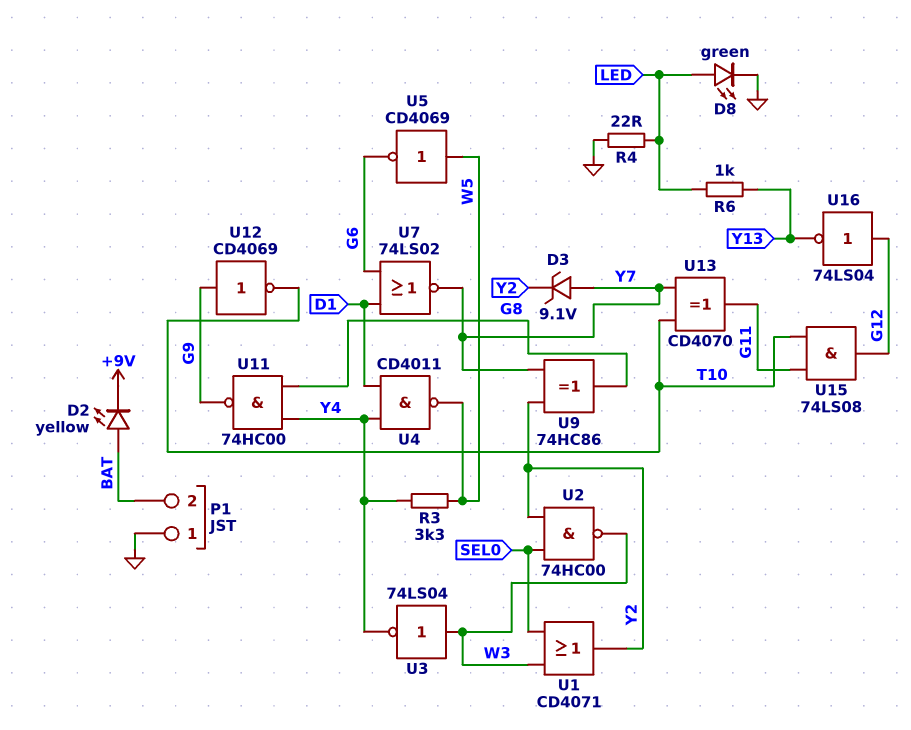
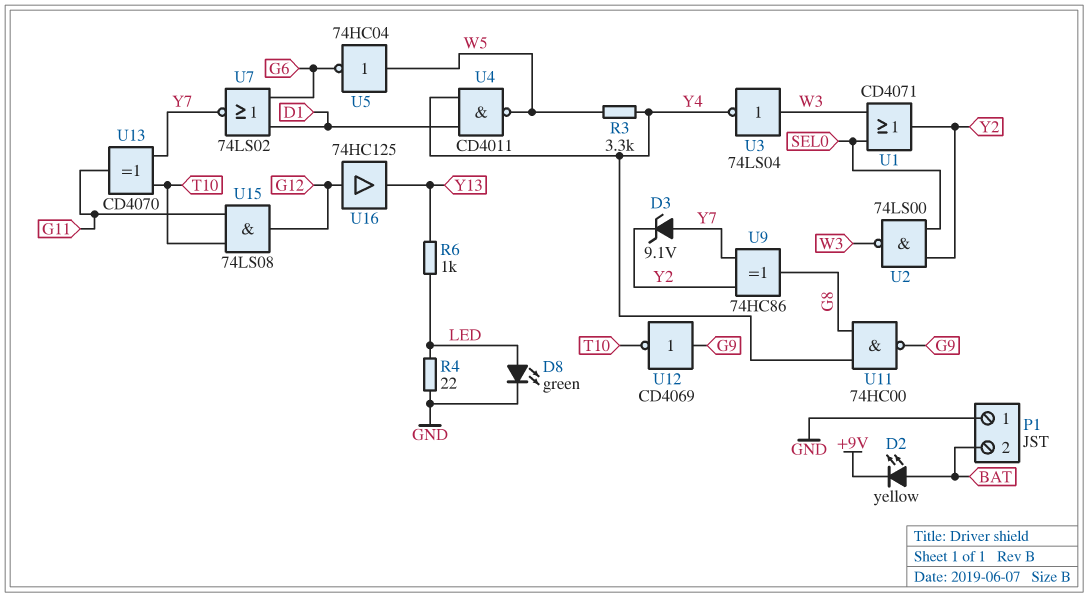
U2: NAND 74HC00 (in SEL0, in Y2, out W3) -> NAND 74LS00 (in SEL0, in Y2, out W3)
U5: NOT CD4069 (in W5, out G6) -> NOT 74HC04 (in W5, out G6)
U16: NOT 74LS04 (in G12, out Y13) -> buffer 74HC125 (in G12, out Y13)

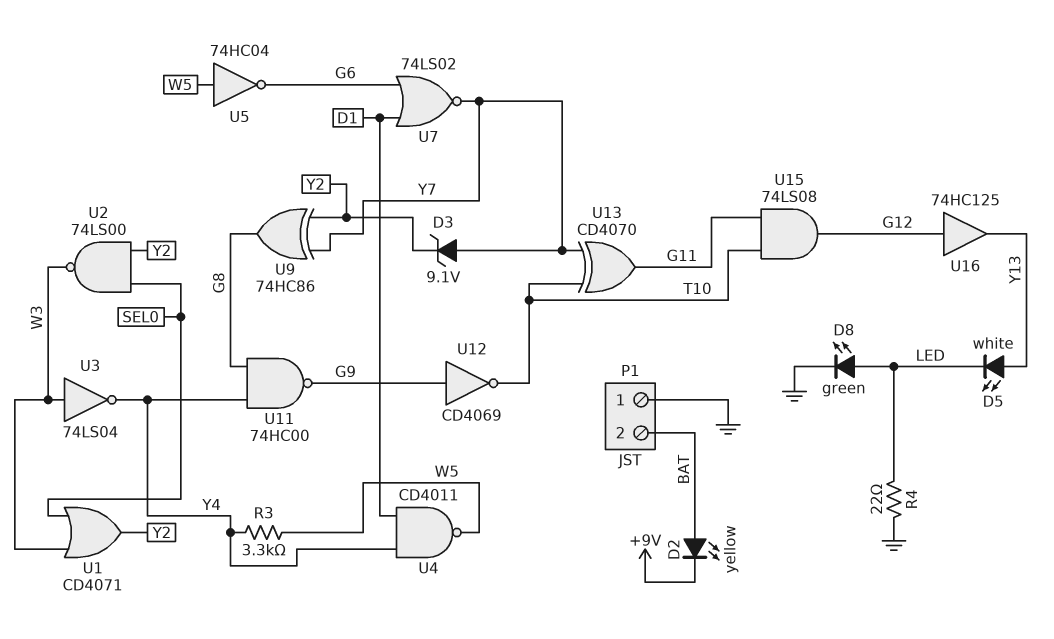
D5: none -> LED white (A Y13, K LED)
R6: 1k (LED, Y13) -> none

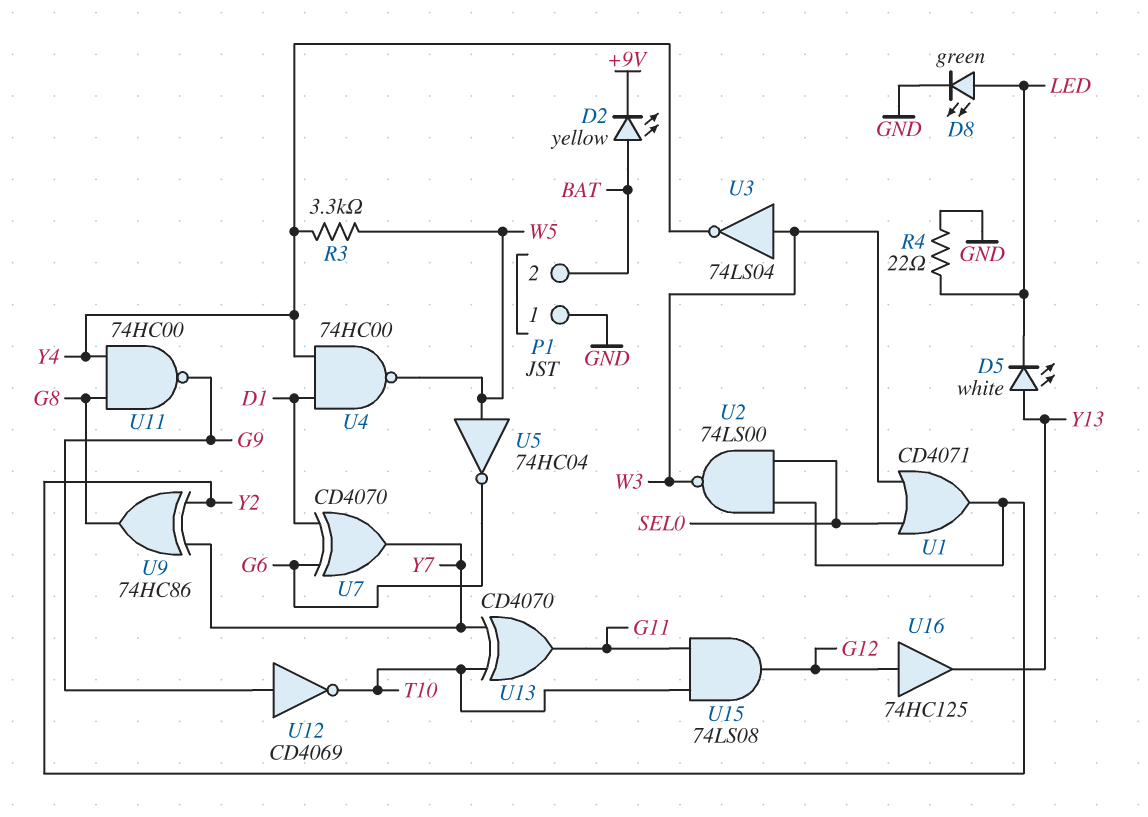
D3: zener 9.1V (A Y7, K Y2) -> none
U4: NAND CD4011 (in D1, in Y4, out W5) -> NAND 74HC00 (in D1, in Y4, out W5)
U7: NOR 74LS02 (in D1, in G6, out Y7) -> XOR CD4070 (in D1, in G6, out Y7)

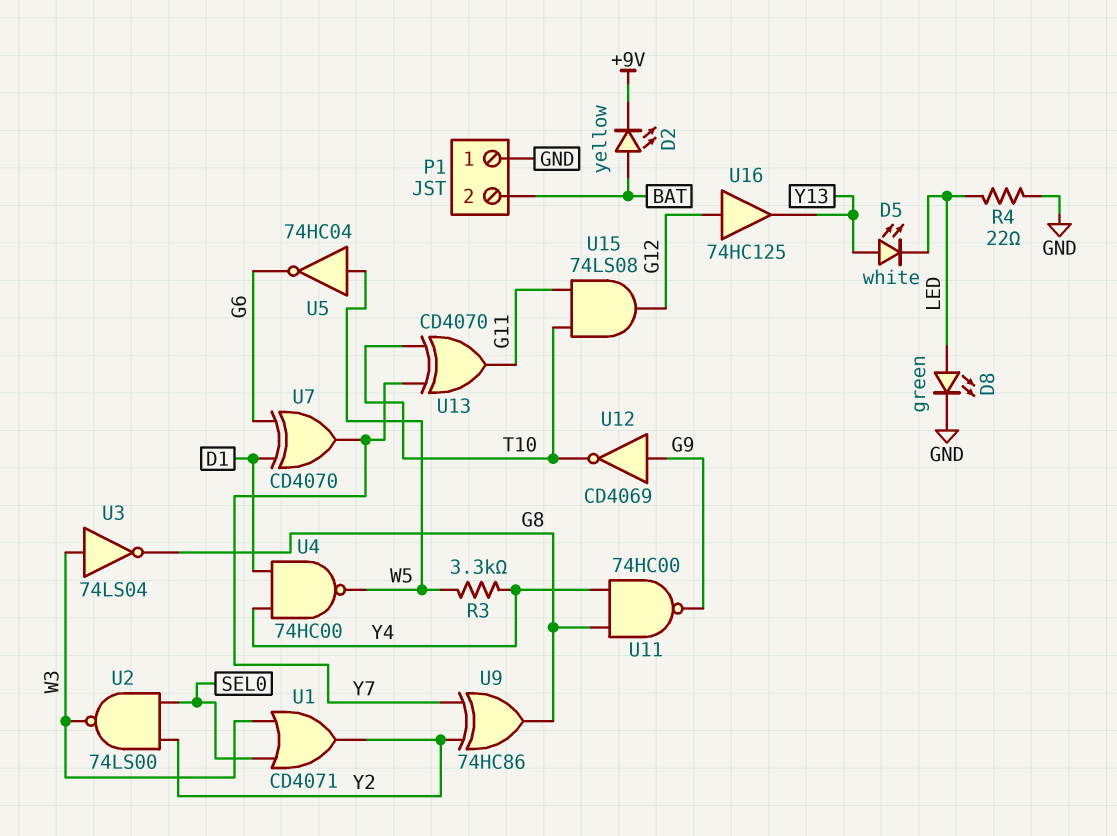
U3: NOT 74LS04 (in W3, out Y4) -> NOT 74LS04 (in W3, out G8)

